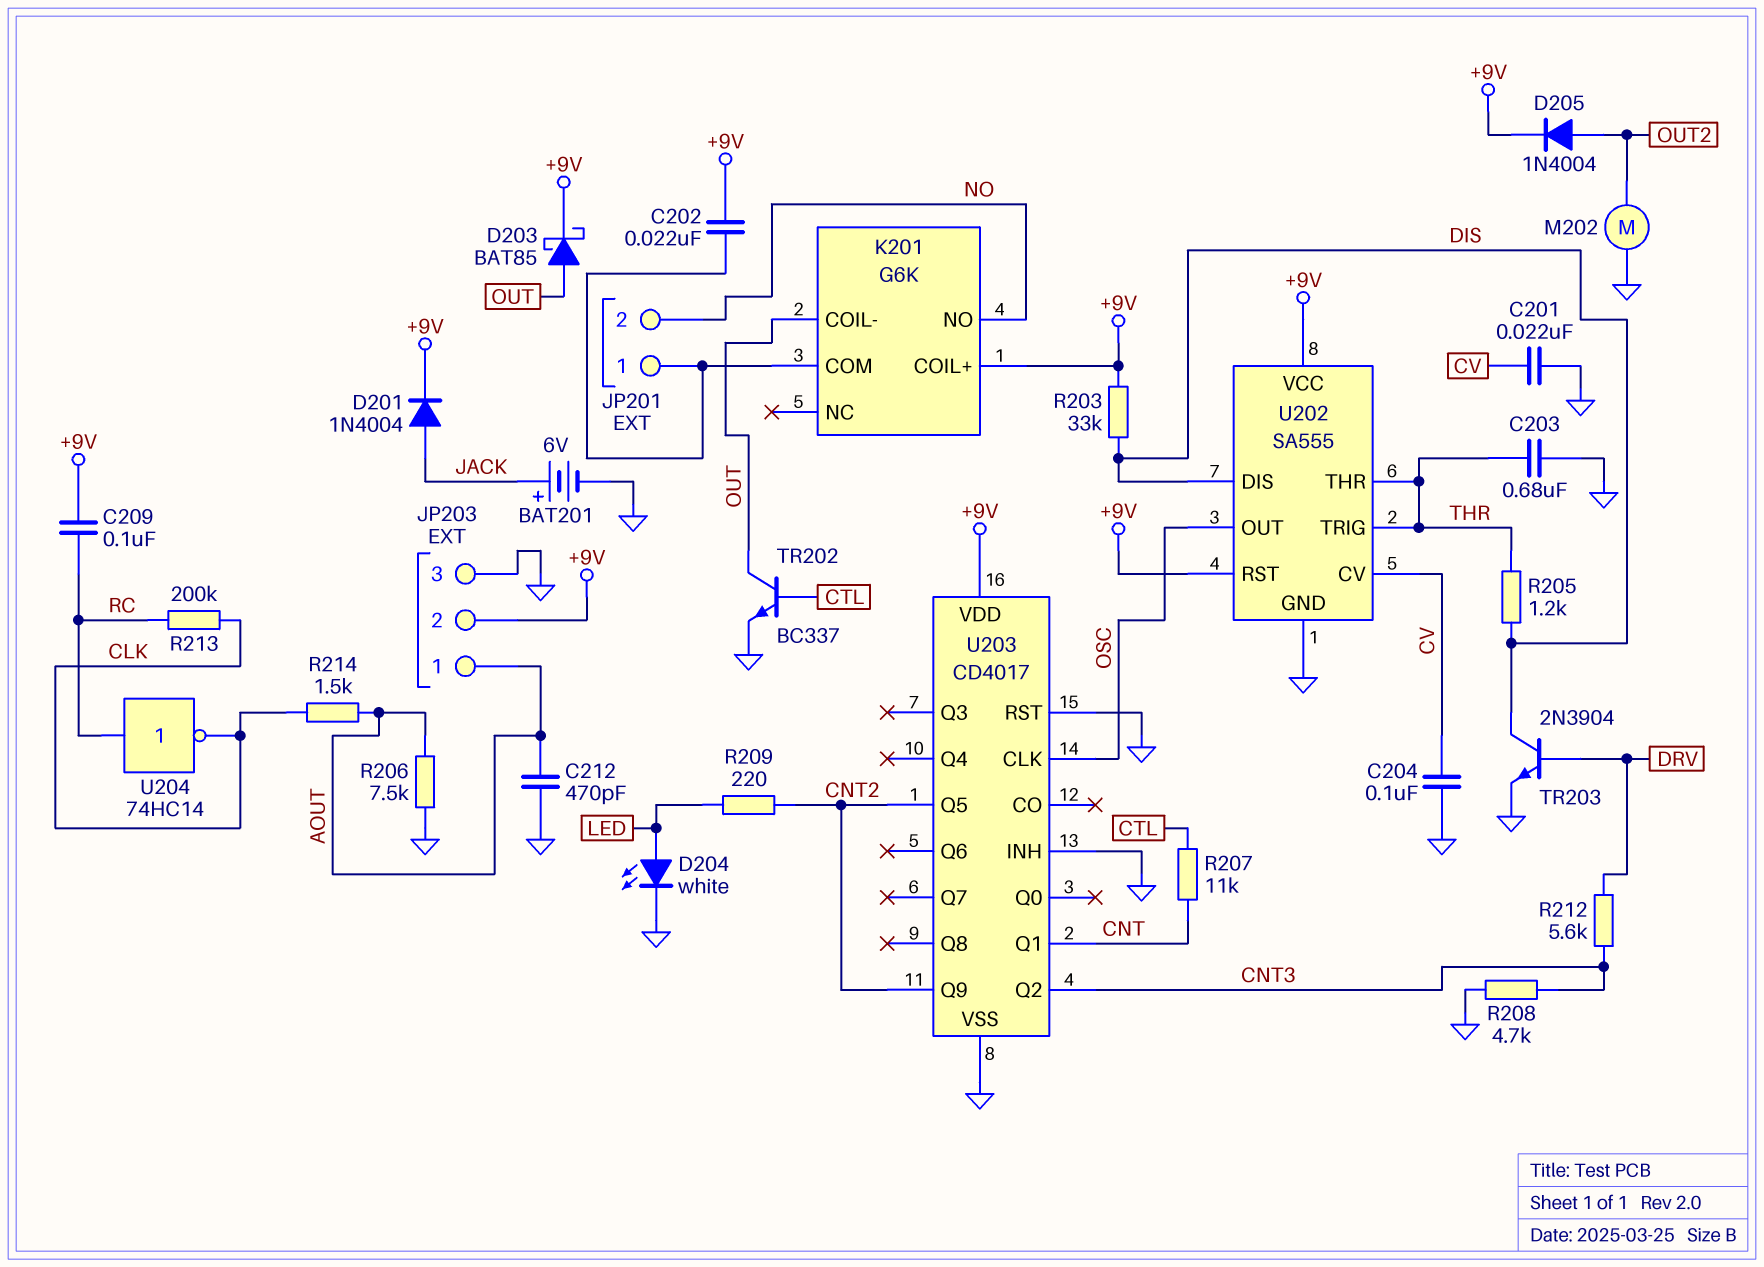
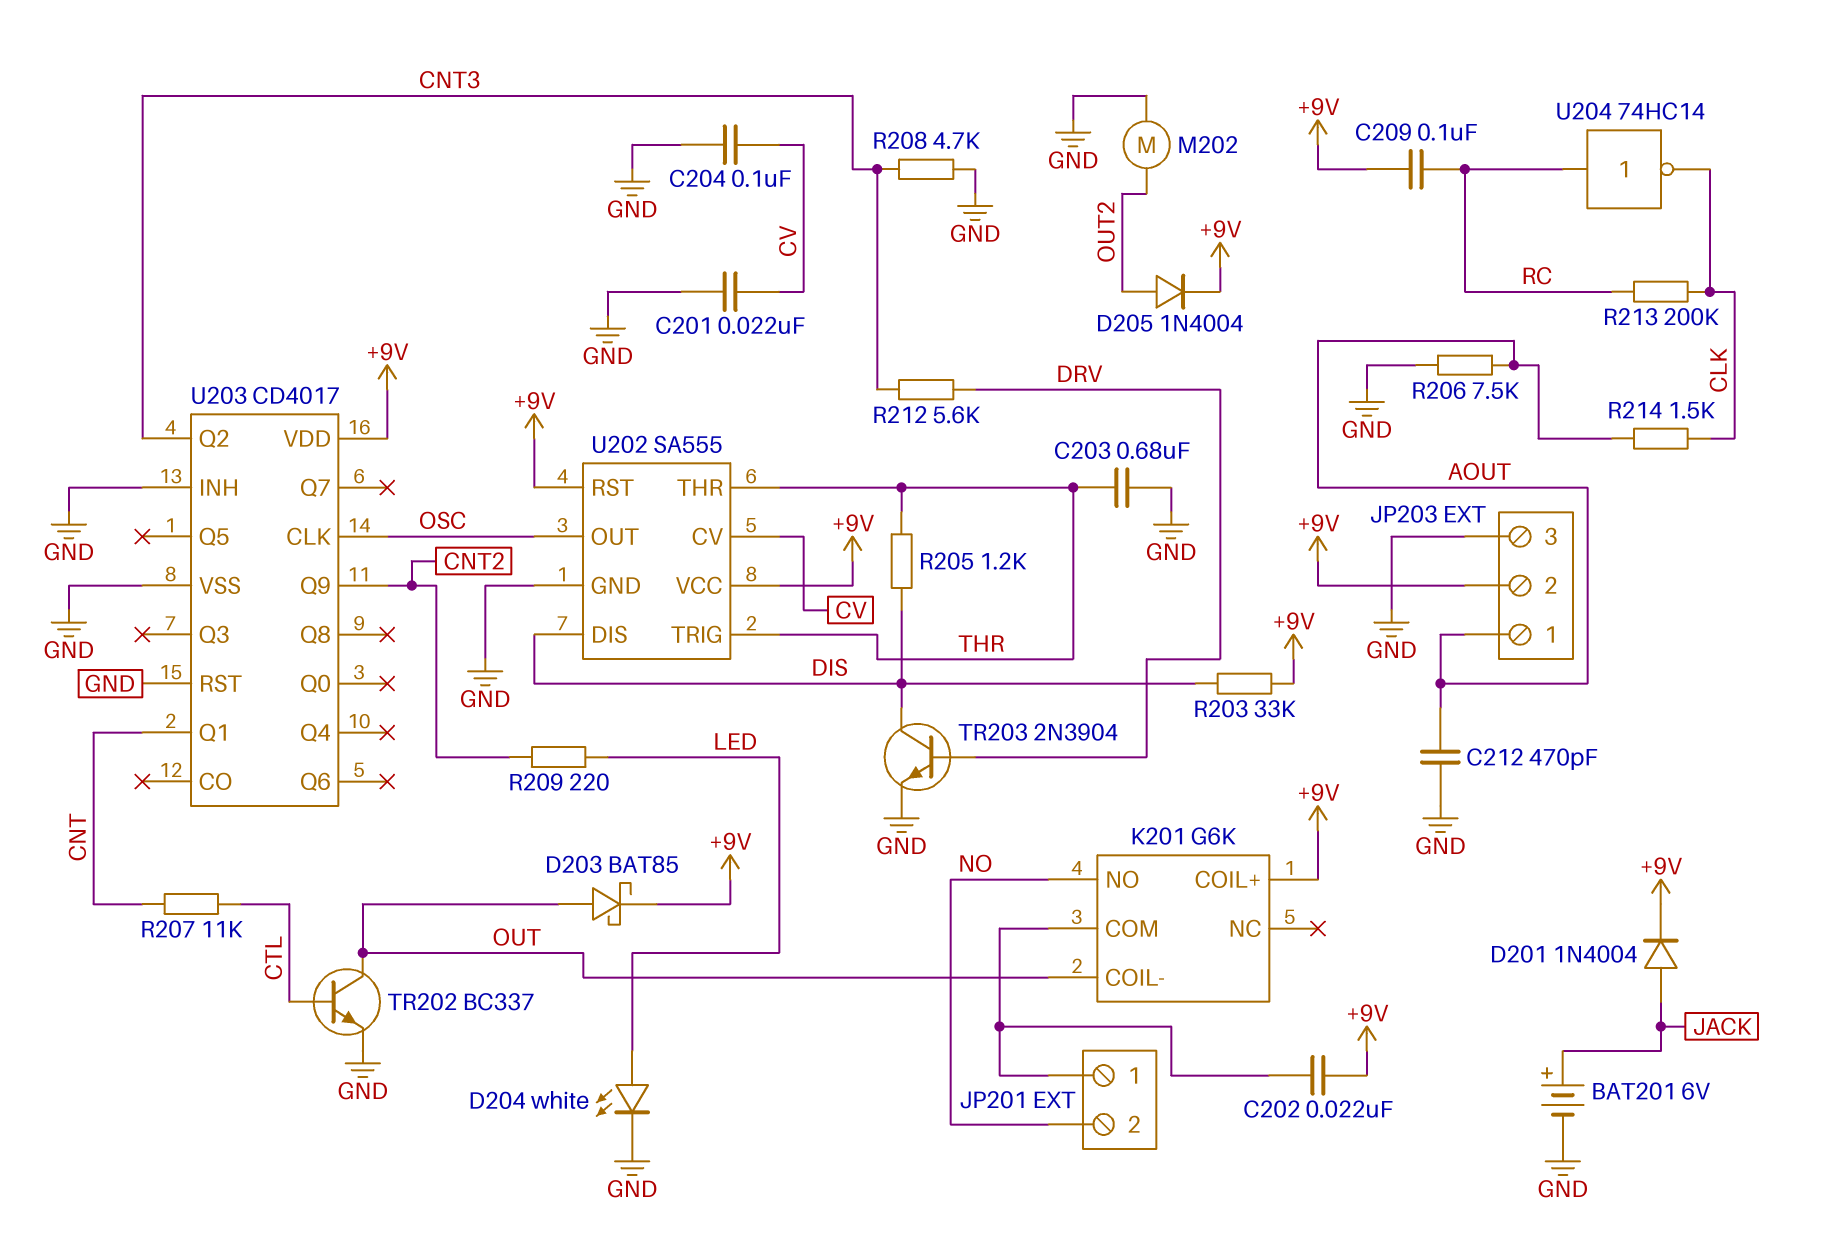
U203 pin Q5: CNT2 -> none

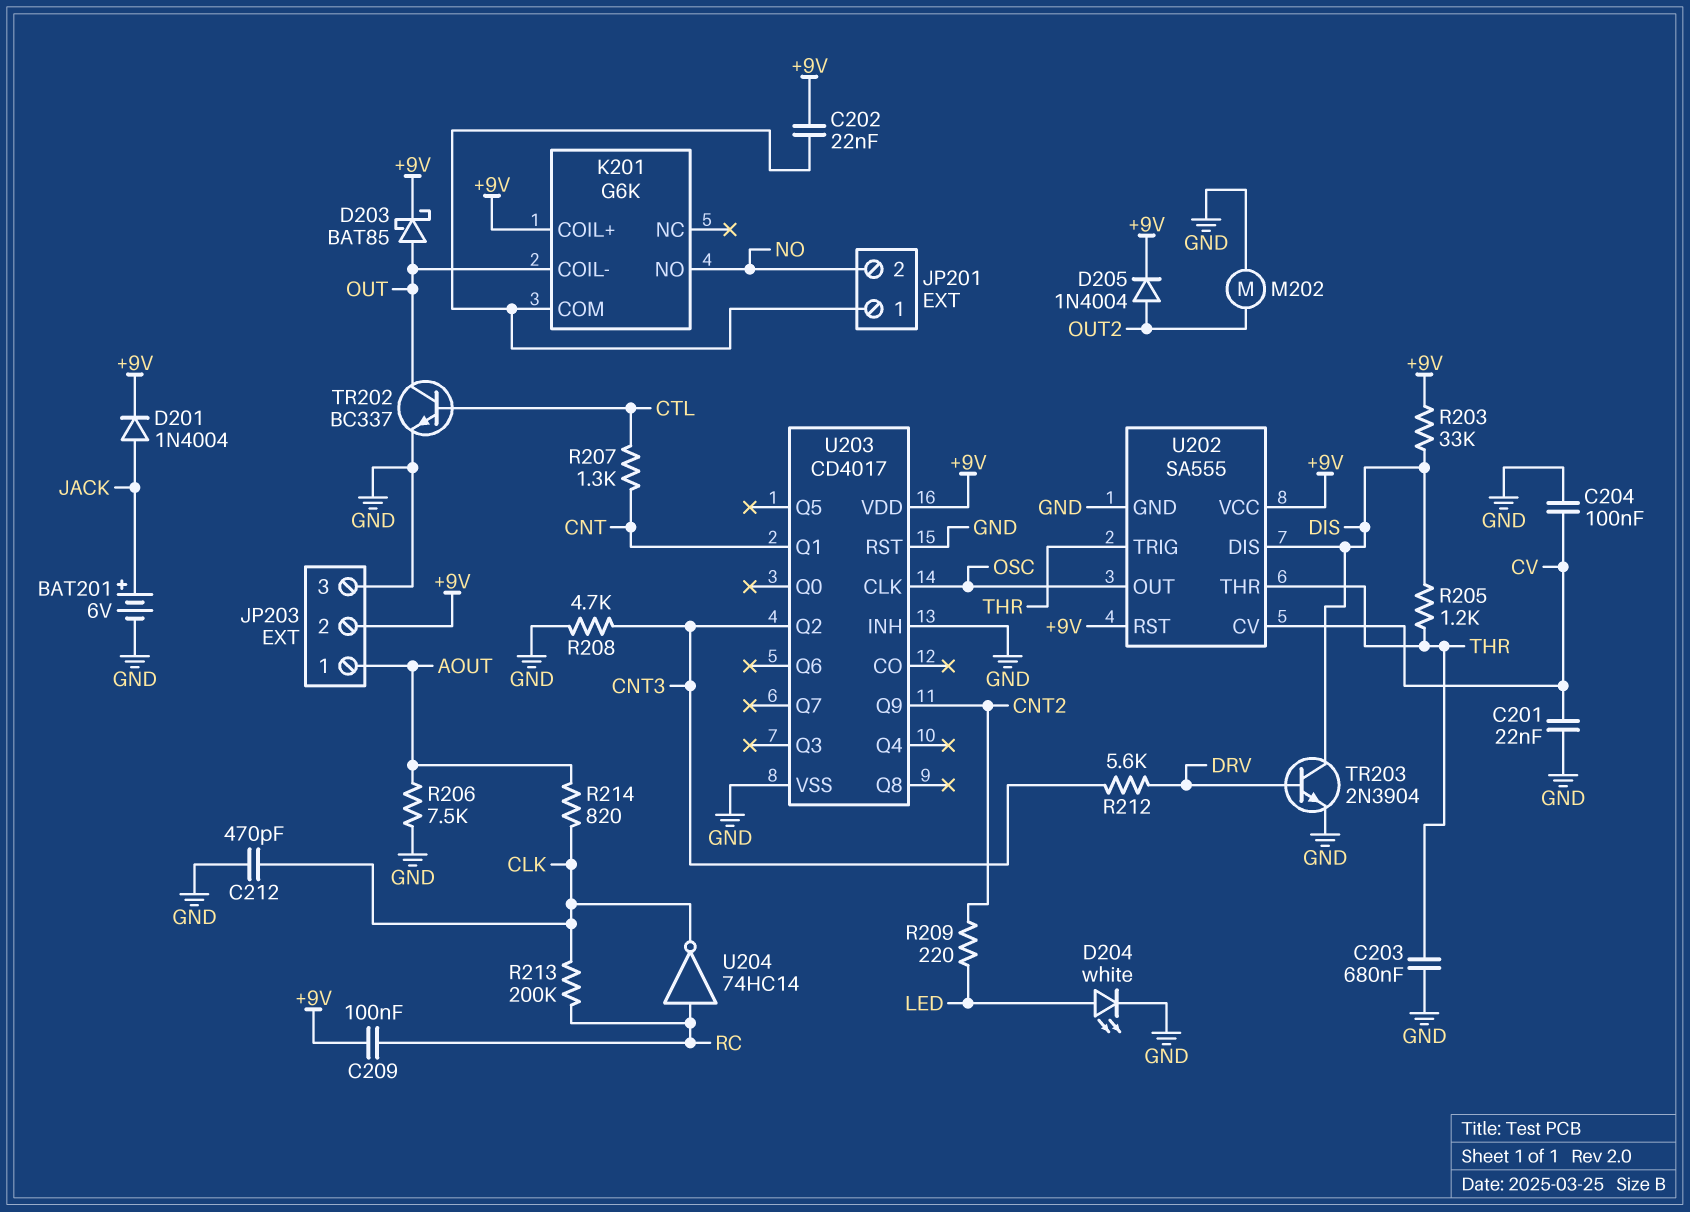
C212: 470pF (AOUT, GND) -> 470pF (CLK, GND)
R207: 11k (CNT, CTL) -> 1.3k (CNT, CTL)
R214: 1.5k (AOUT, CLK) -> 820 (AOUT, CLK)

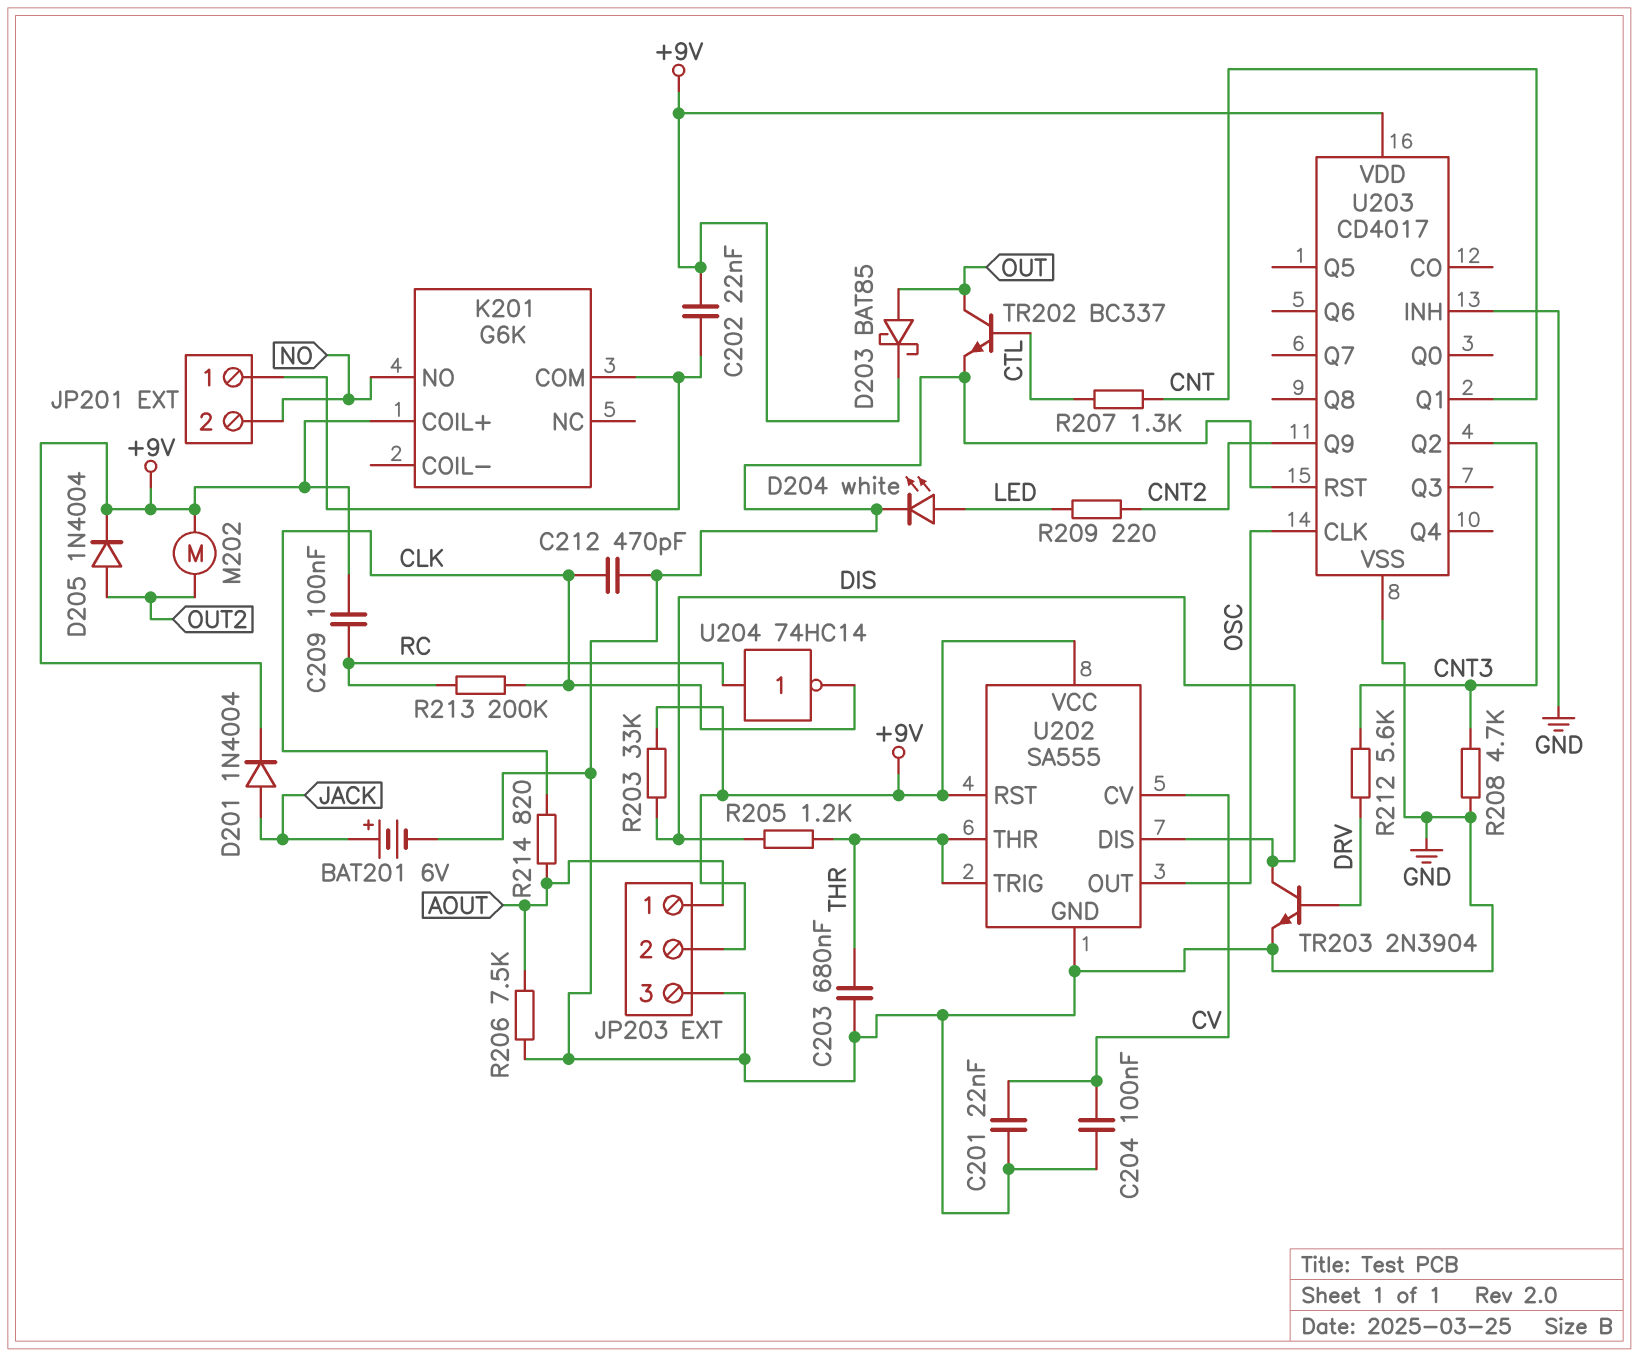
K201 pin COIL-: OUT -> none
M202: motor (GND, OUT2) -> motor (+9V, OUT2)

